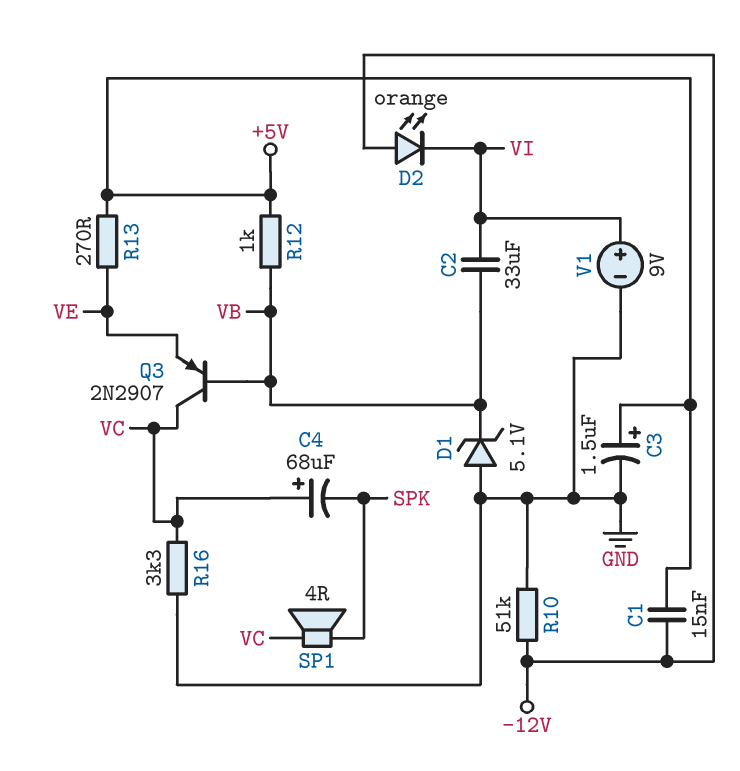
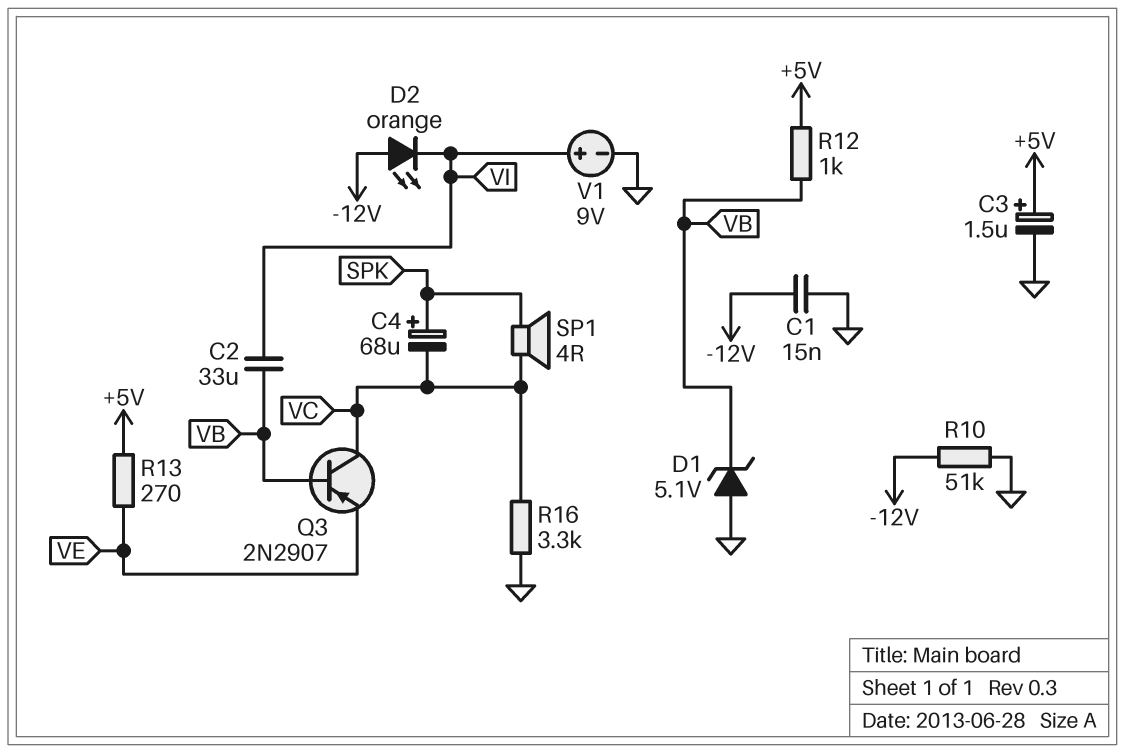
C1: 15nF (+5V, -12V) -> 15nF (-12V, GND)
C4: 68uF (plus VC, minus SPK) -> 68uF (plus SPK, minus VC)

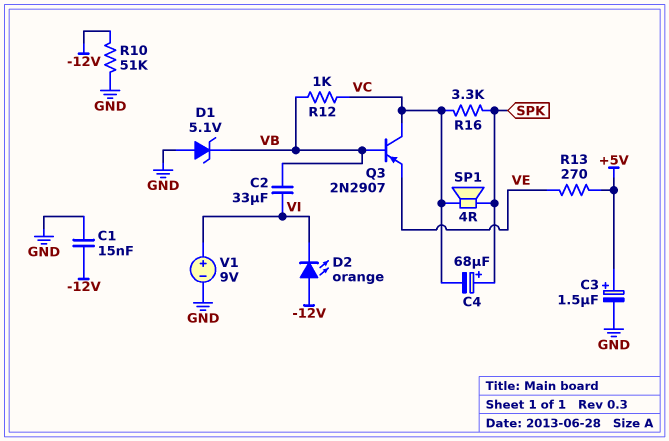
R12: 1k (+5V, VB) -> 1k (VB, VC)
R16: 3.3k (GND, VC) -> 3.3k (SPK, VC)

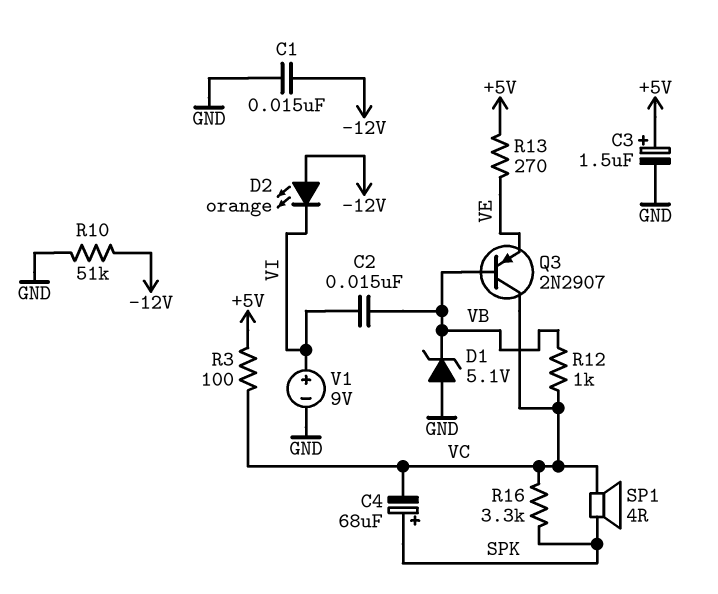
C2: 33uF (VB, VI) -> 15nF (VB, VI)
R3: none -> 100 (+5V, VC)

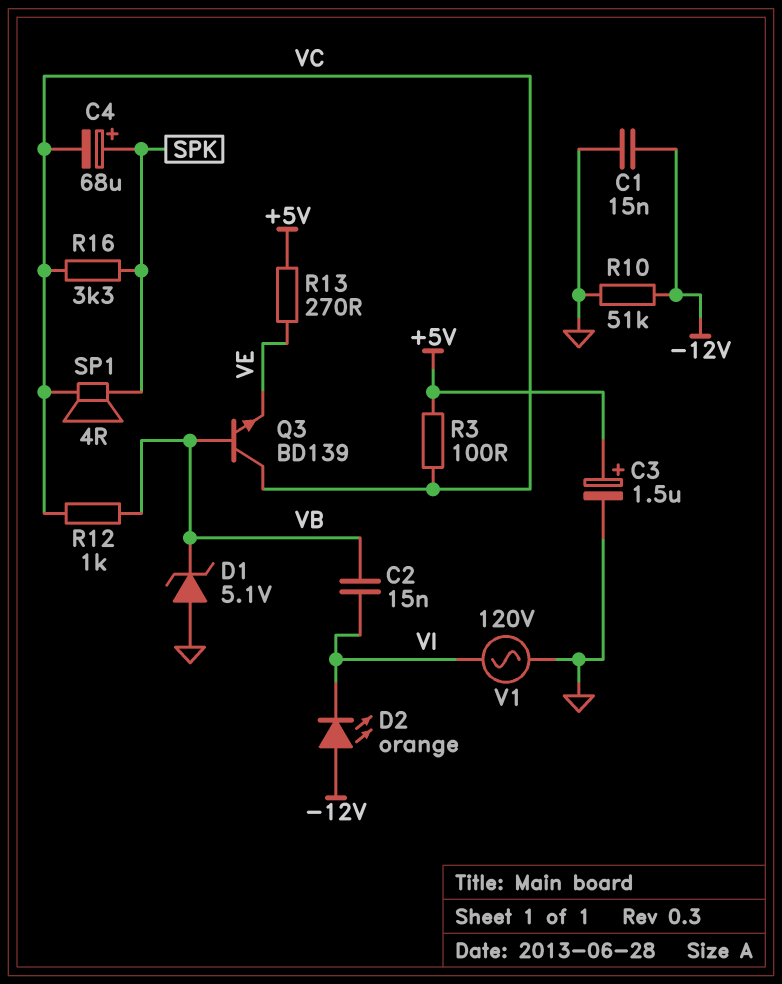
Q3: PNP 2N2907 (B VB, C VC, E VE) -> NPN BD139 (B VB, C VC, E VE)
V1: 9V (plus VI, minus GND) -> AC 120V (GND, VI)

